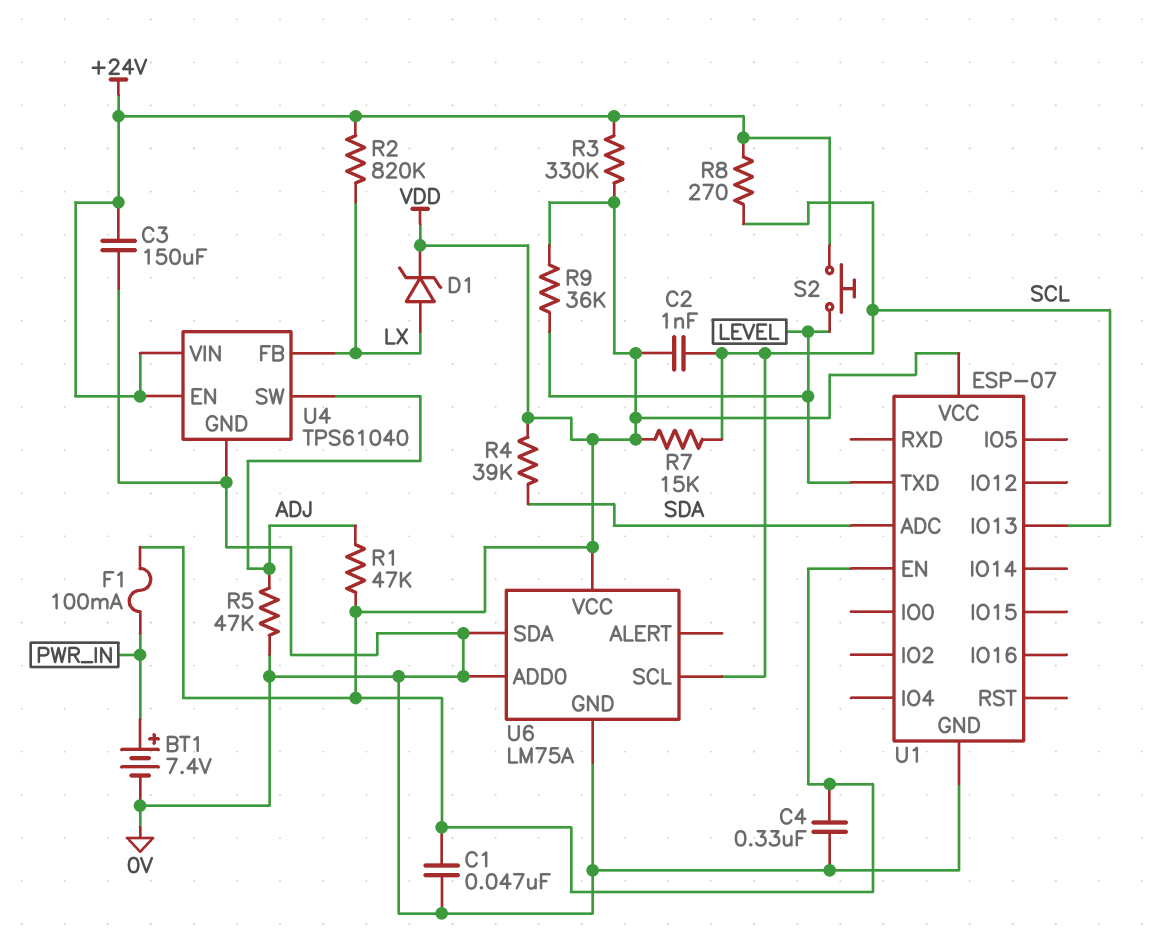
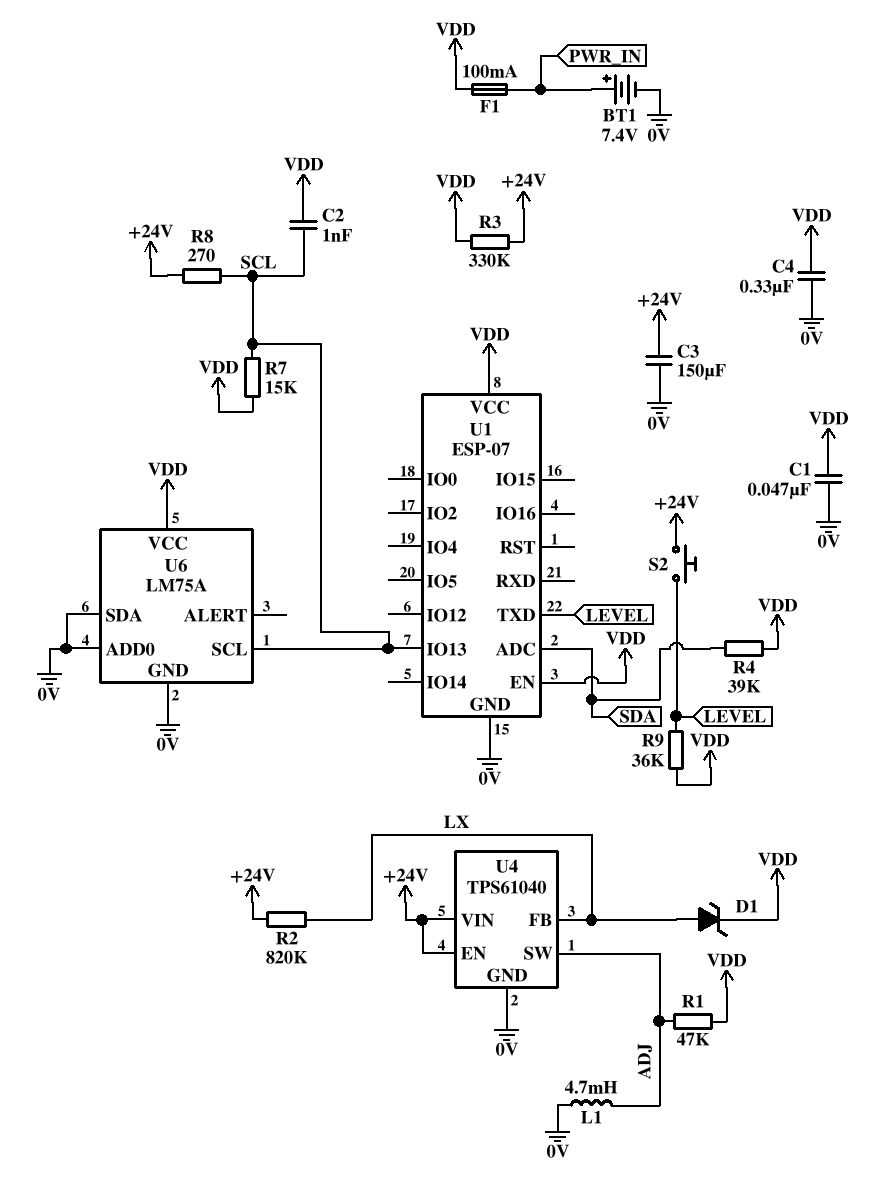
L1: none -> 4.7mH (0V, ADJ)
R5: 47k (0V, ADJ) -> none

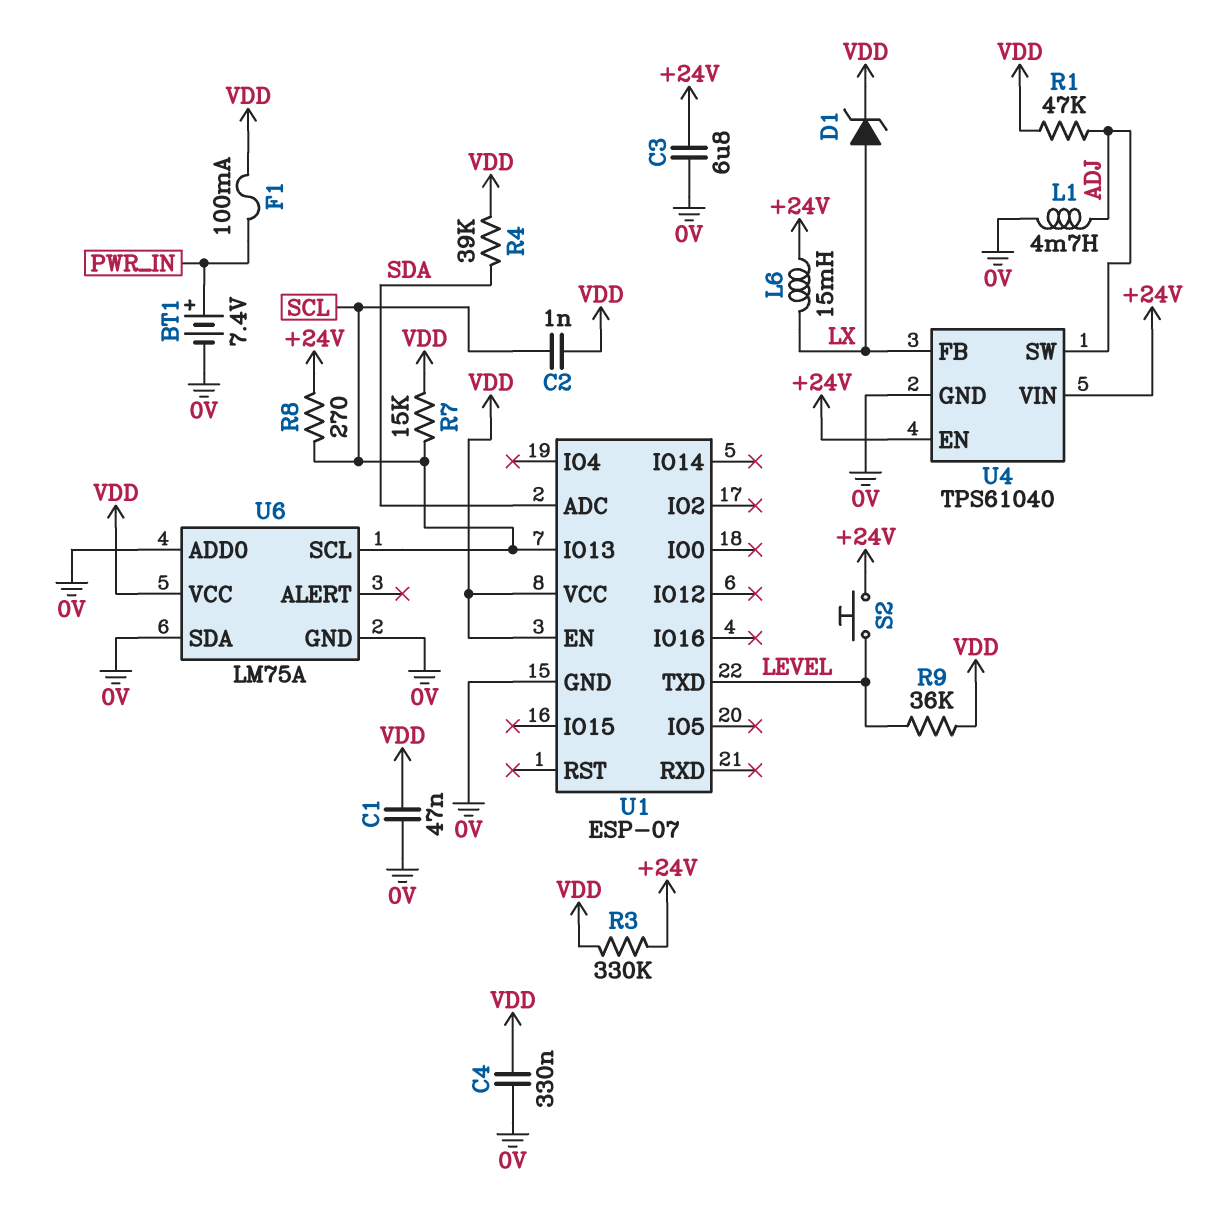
C3: 150uF (+24V, 0V) -> 6.8uF (+24V, 0V)
L6: none -> 15mH (+24V, LX)
R2: 820k (+24V, LX) -> none

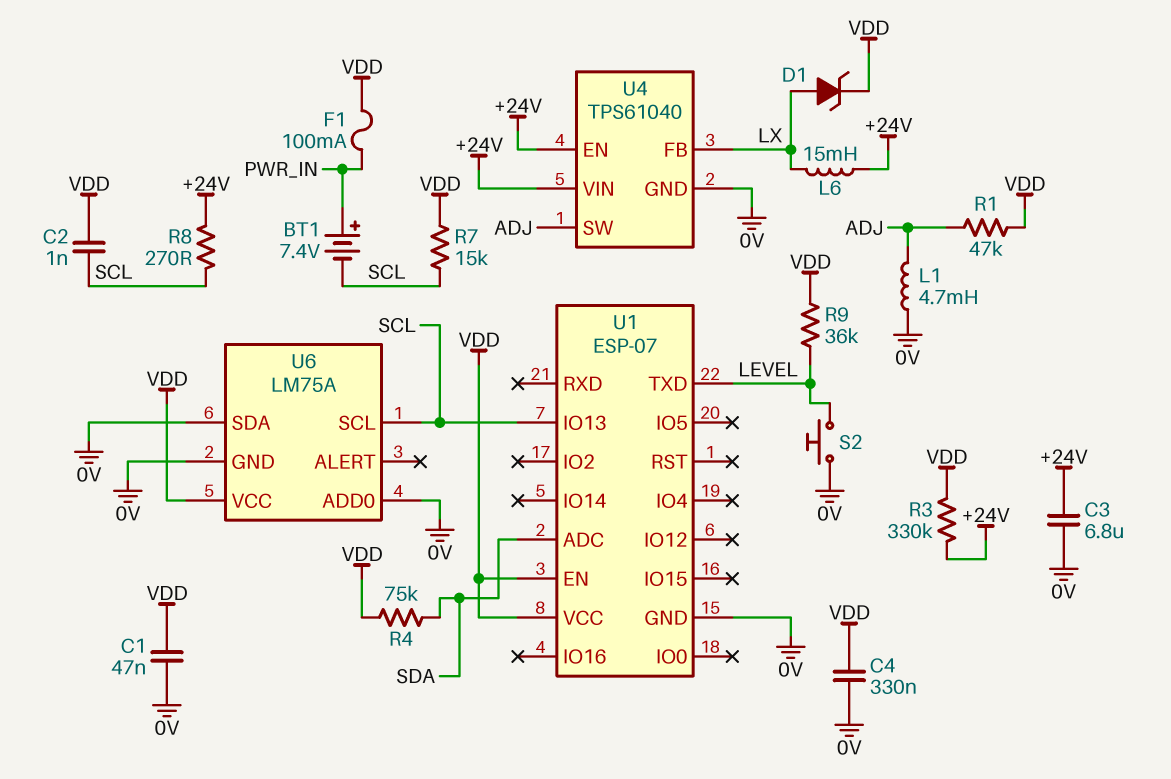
BT1: 7.4V (plus PWR_IN, minus 0V) -> 7.4V (plus PWR_IN, minus SCL)
R4: 39k (SDA, VDD) -> 75k (SDA, VDD)
S2: button (+24V, LEVEL) -> button (0V, LEVEL)

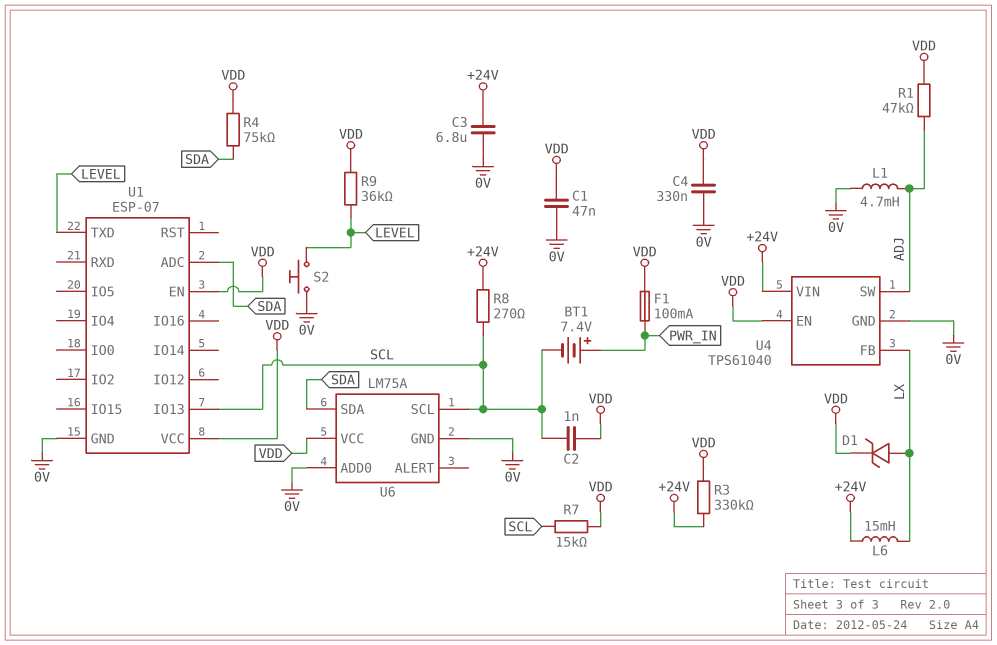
U4 pin EN: +24V -> VDD
U6 pin SDA: 0V -> SDA

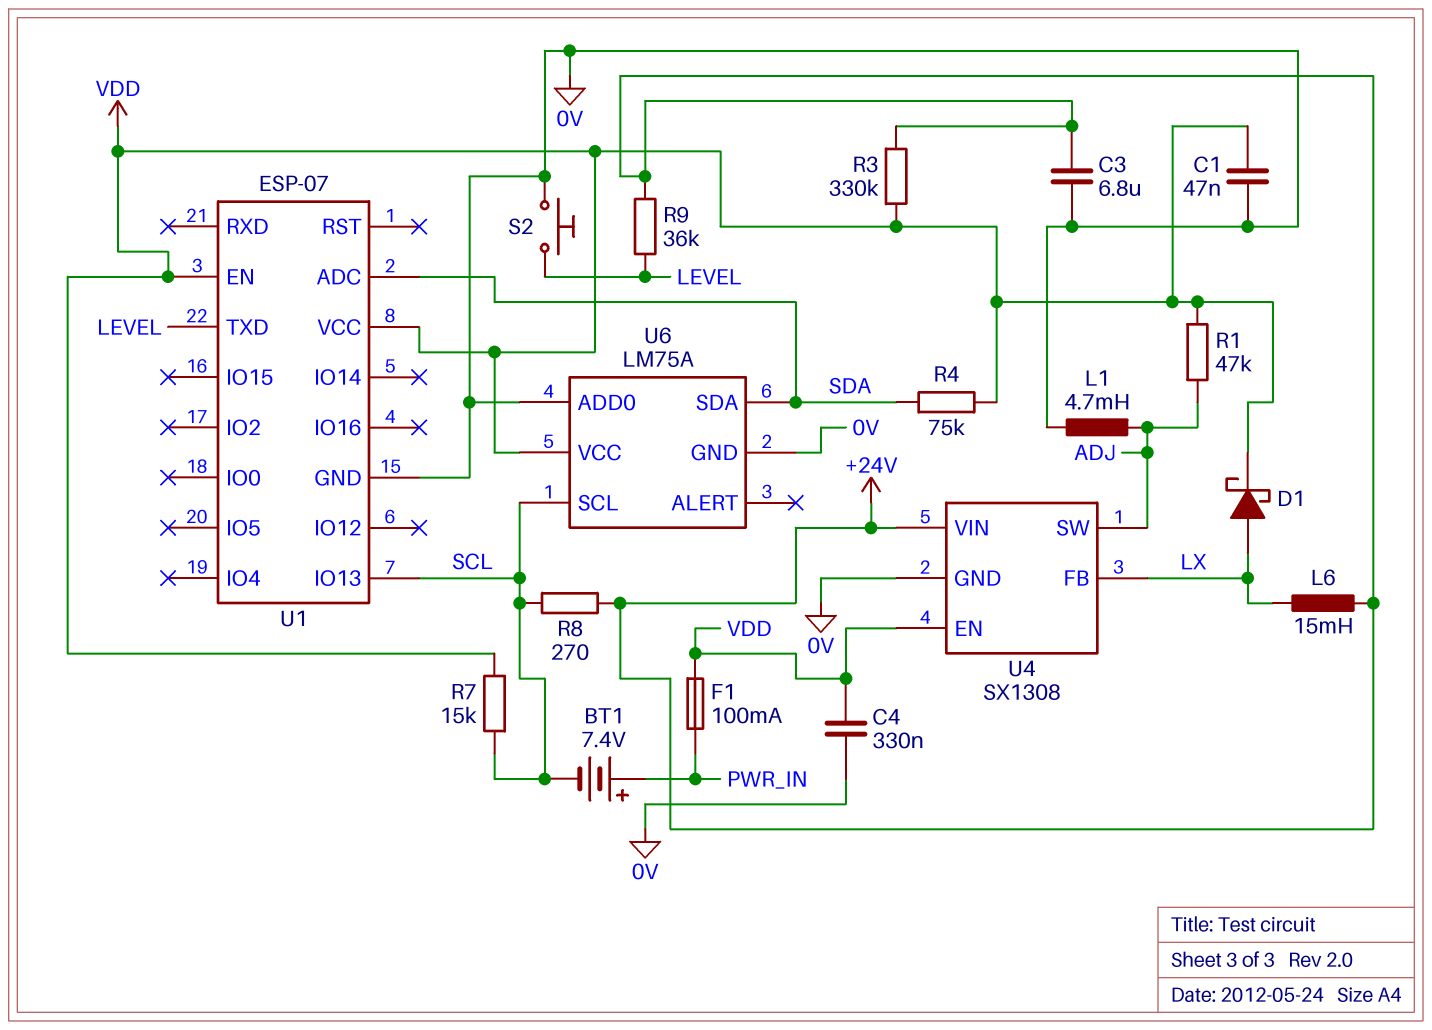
C2: 1nF (SCL, VDD) -> none
D1: zener (A LX, K VDD) -> schottky (A LX, K VDD)
R9: 36k (LEVEL, VDD) -> 36k (+24V, LEVEL)
U4: TPS61040 -> SX1308

